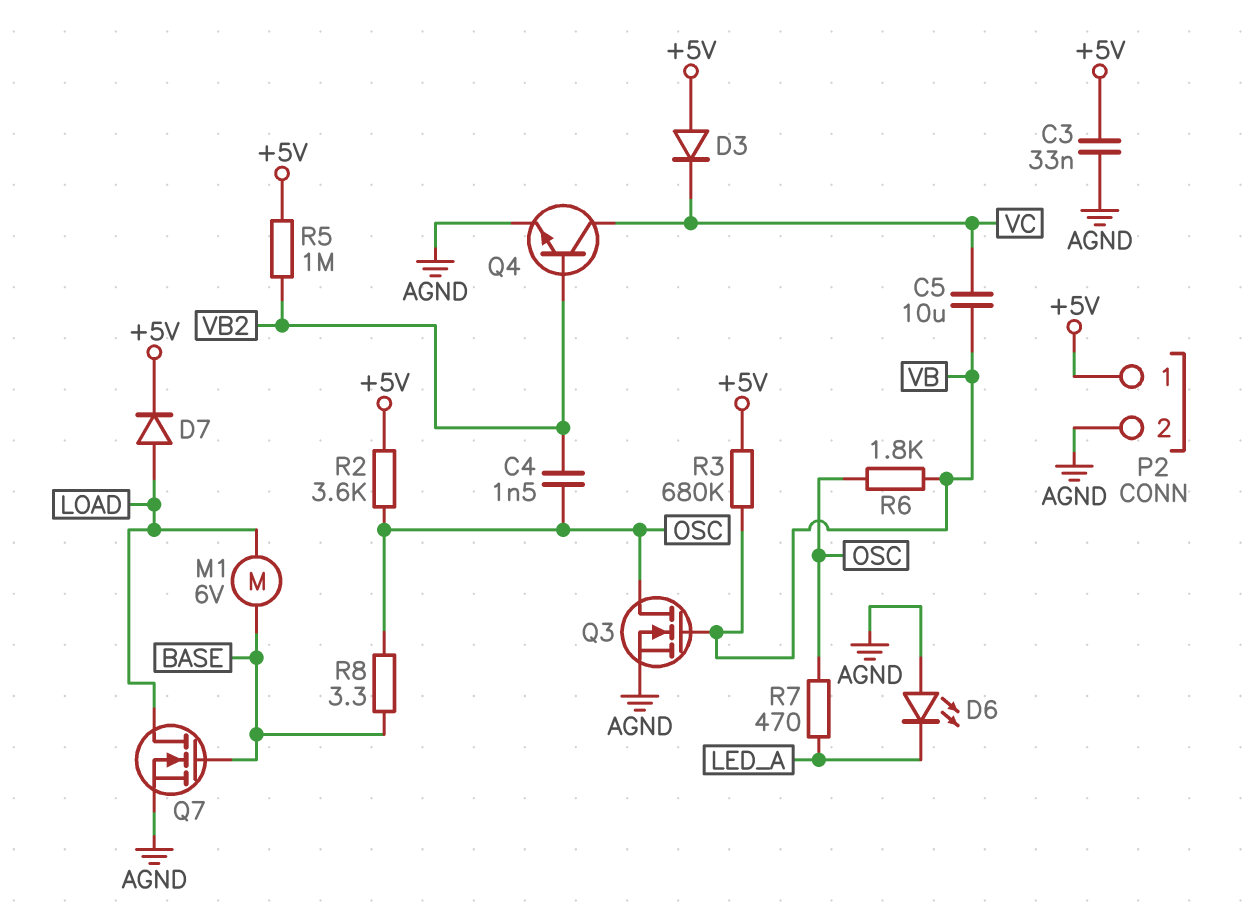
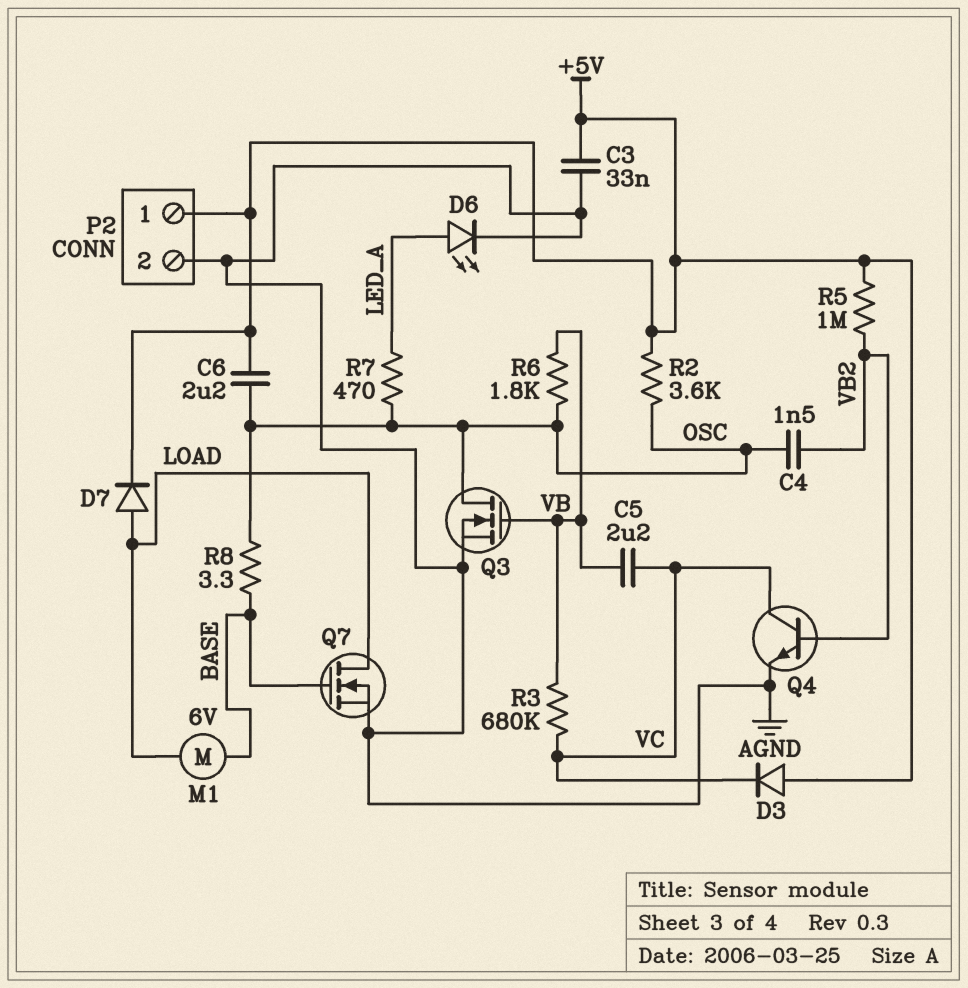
C5: 10uF (VB, VC) -> 2.2uF (VB, VC)
C6: none -> 2.2uF (+5V, OSC)
D6: LED (A AGND, K LED_A) -> LED (A LED_A, K AGND)
R3: 680k (+5V, VB) -> 680k (VB, VC)

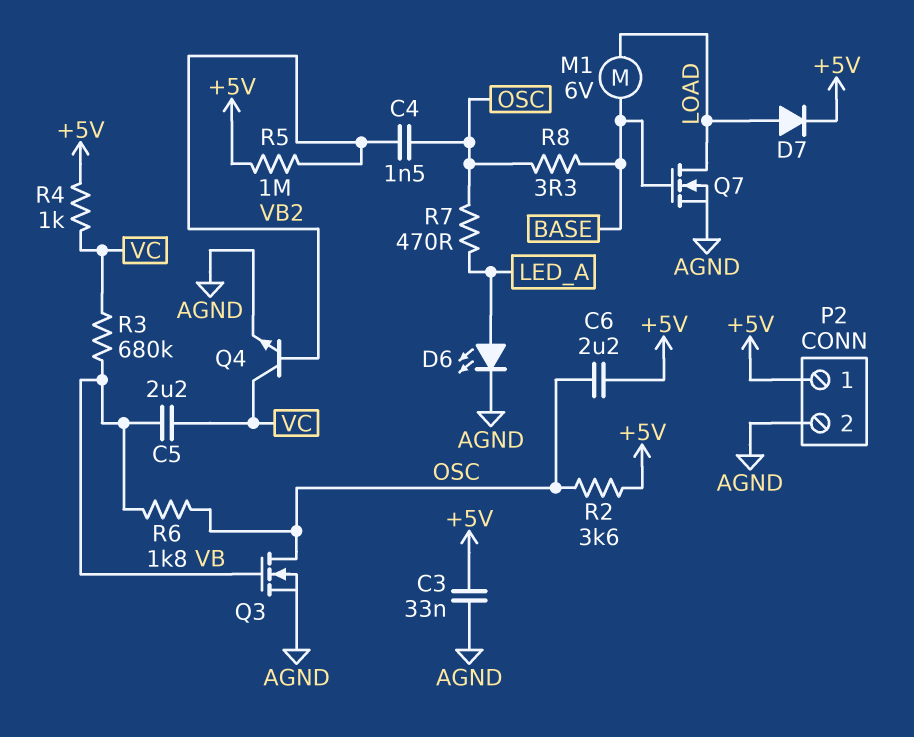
D3: diode (A +5V, K VC) -> none
R4: none -> 1k (+5V, VC)

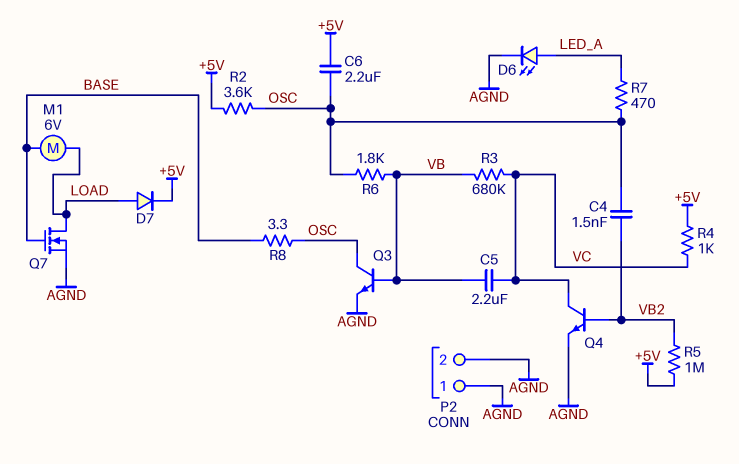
C3: 33nF (+5V, AGND) -> none
P2 pin 1: +5V -> AGND
Q3: NMOS (G VB, D OSC, S AGND) -> NPN (B VB, C OSC, E AGND)

